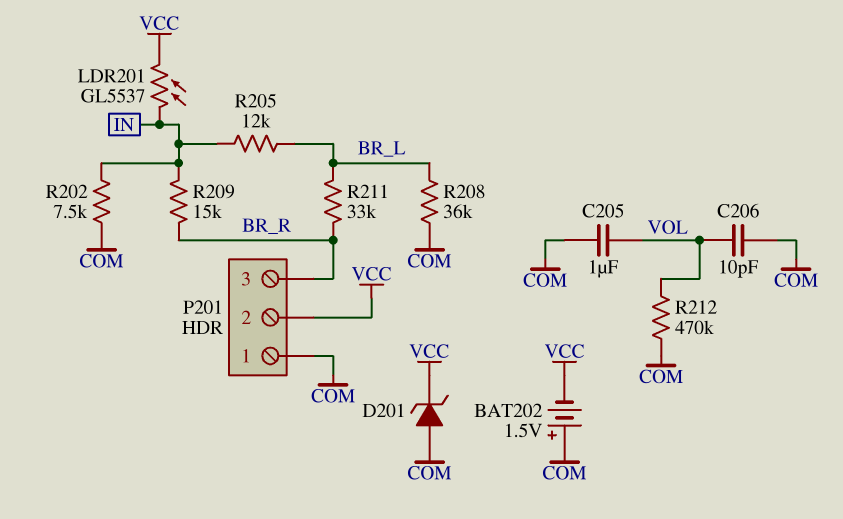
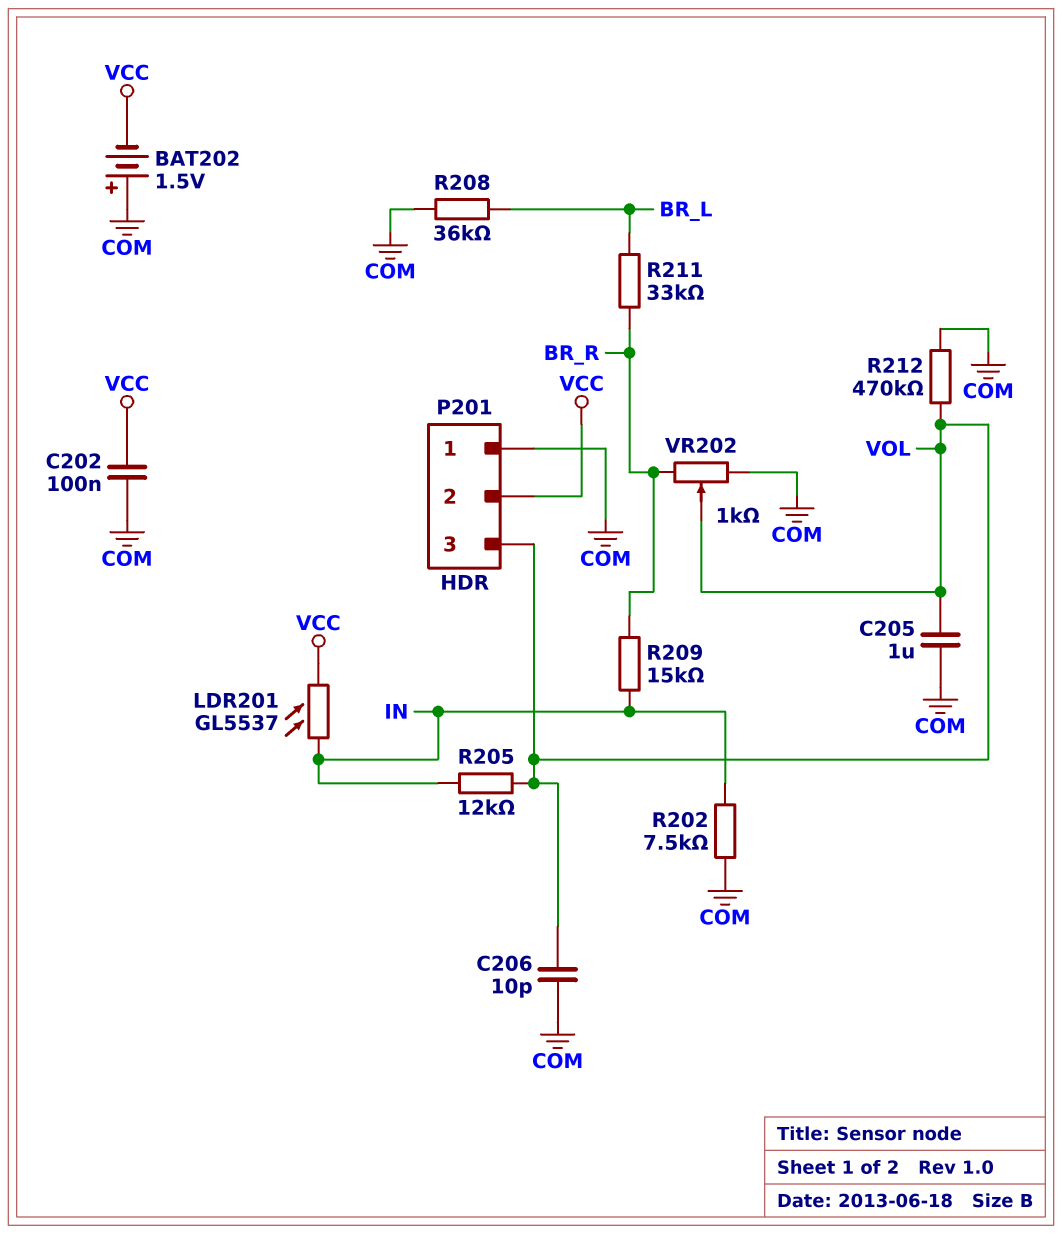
C202: none -> 100nF (COM, VCC)
D201: zener (A COM, K VCC) -> none
P201 pin 3: BR_R -> VOL
R205: 12k (BR_L, IN) -> 12k (IN, VOL)
VR202: none -> 1k (BR_R, COM, wiper VOL)

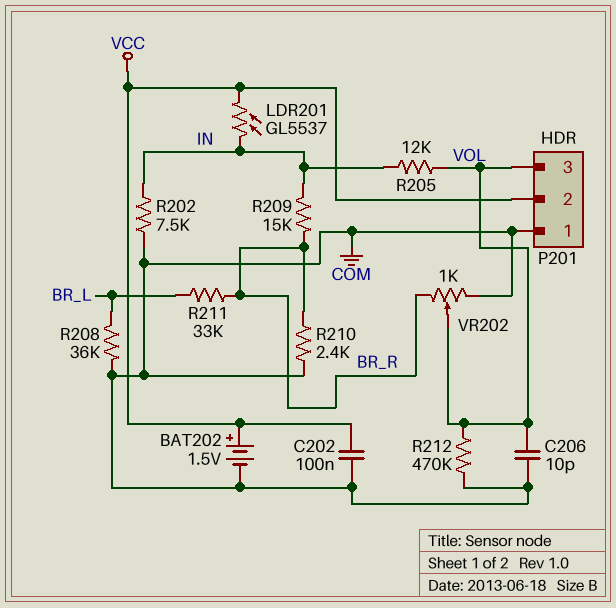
BAT202: 1.5V (plus COM, minus VCC) -> 1.5V (plus VCC, minus COM)
C205: 1uF (COM, VOL) -> none
R210: none -> 2.4k (BR_R, COM)

